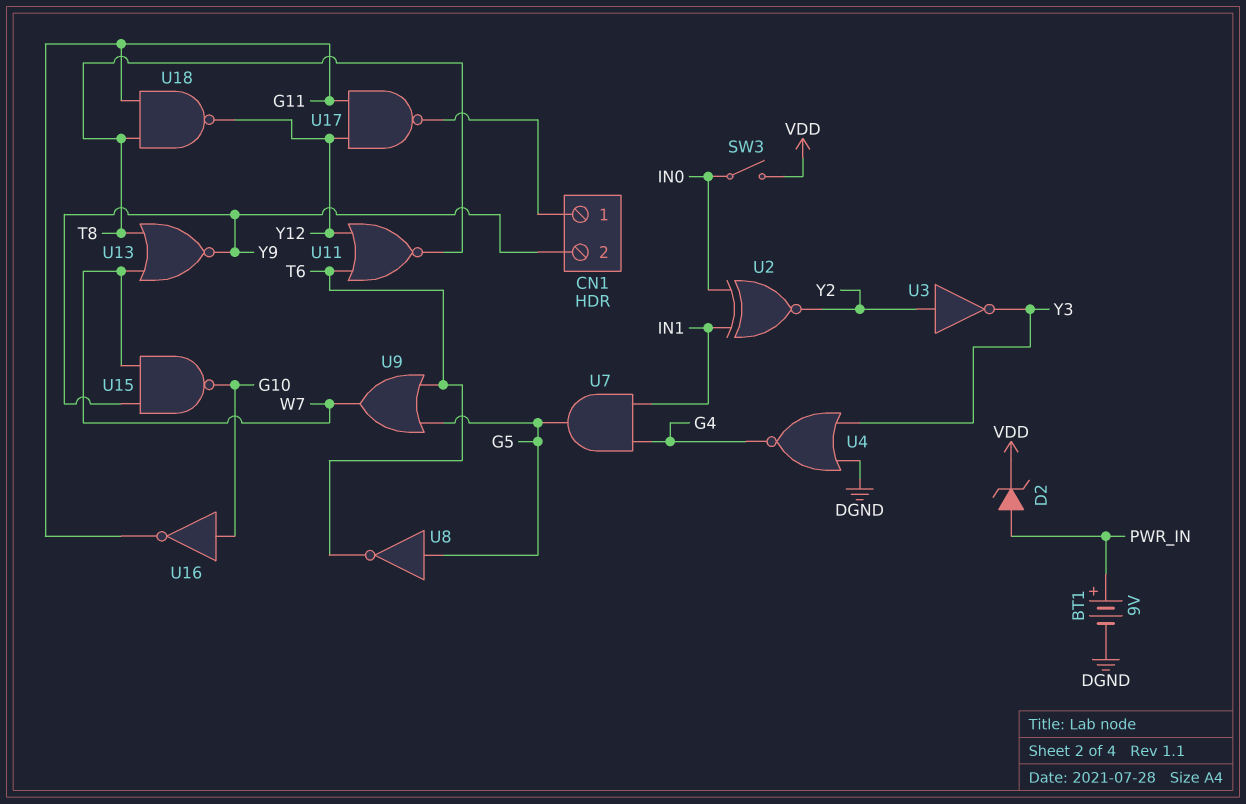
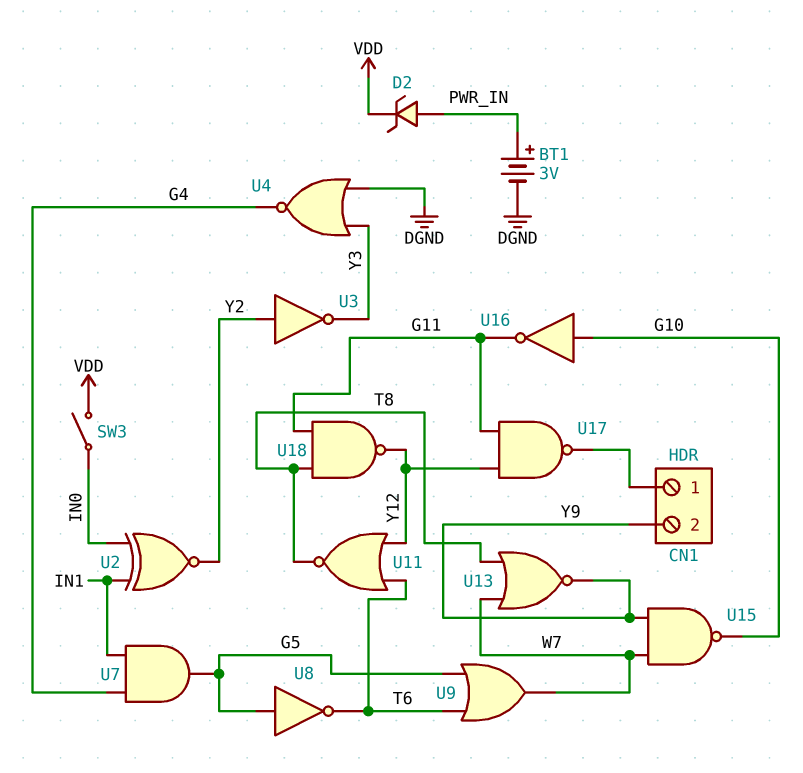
BT1: 9V (plus PWR_IN, minus DGND) -> 3V (plus PWR_IN, minus DGND)

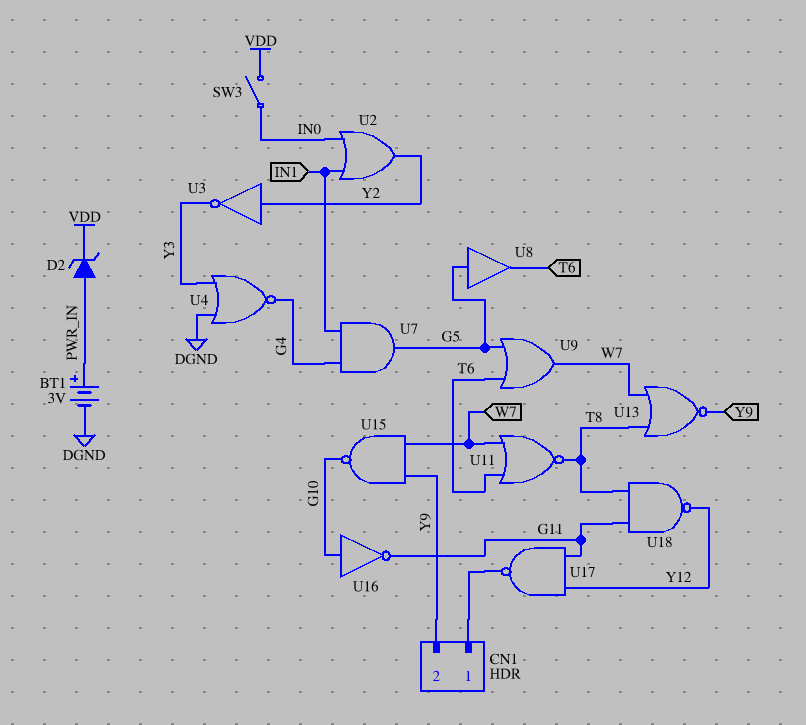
U2: XNOR (in IN0, in IN1, out Y2) -> OR (in IN0, in IN1, out Y2)
U8: NOT (in G5, out T6) -> buffer (in G5, out T6)
U11: NOR (in T6, in Y12, out T8) -> NOR (in T6, in W7, out T8)

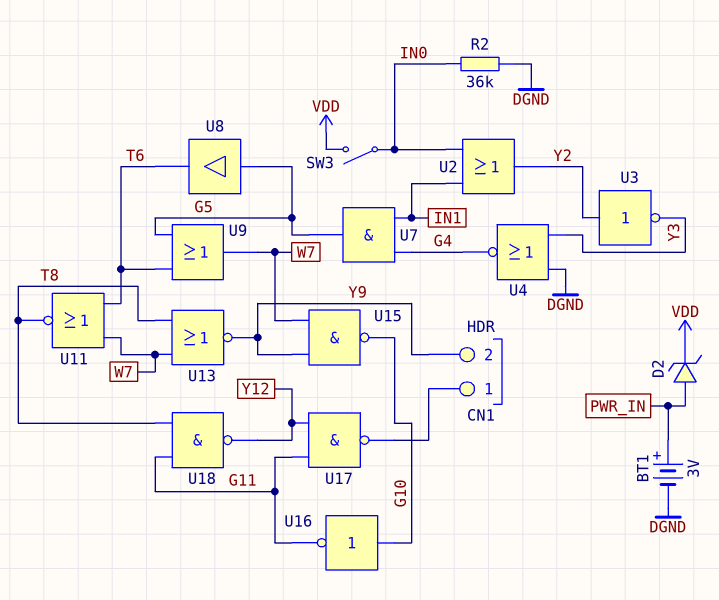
R2: none -> 36k (DGND, IN0)

